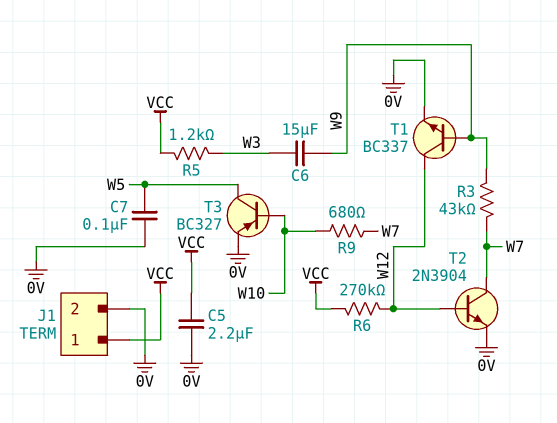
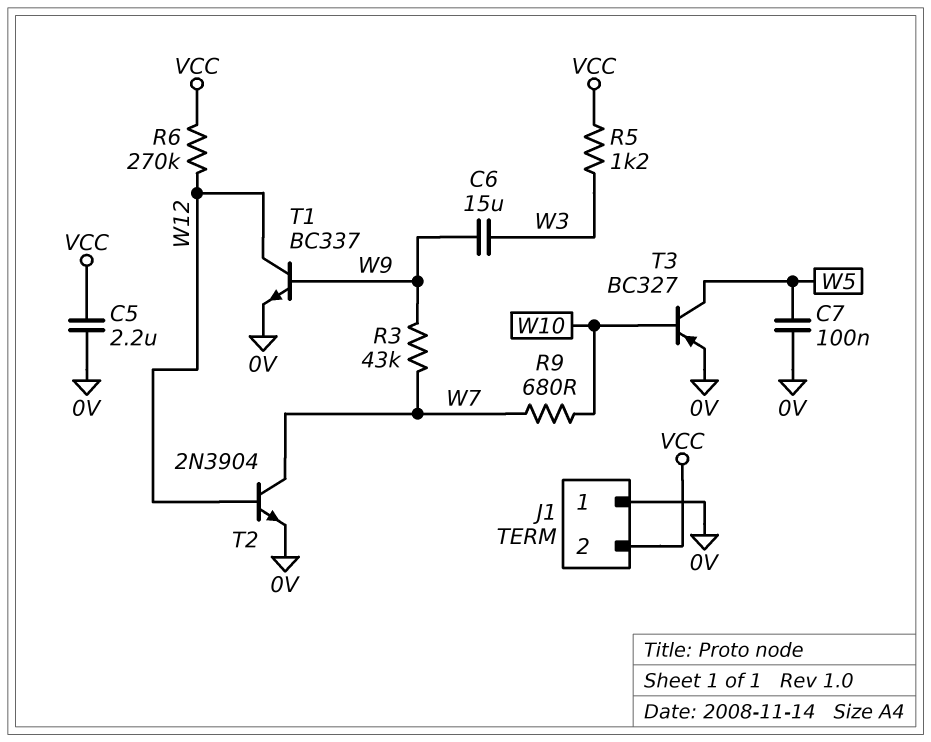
J1 pin 1: VCC -> 0V
J1 pin 2: 0V -> VCC

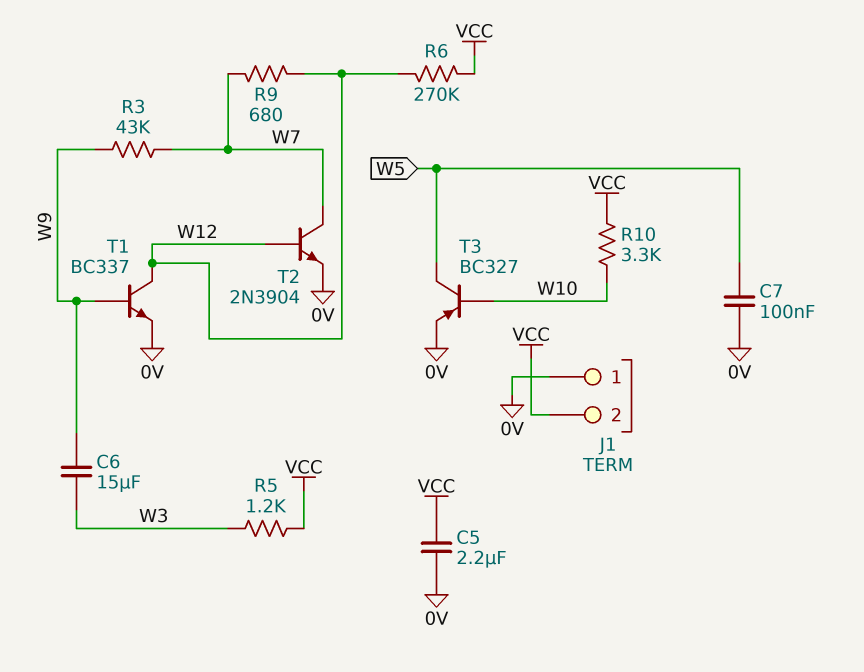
R9: 680 (W7, W10) -> 680 (W7, W12)
R10: none -> 3.3k (VCC, W10)

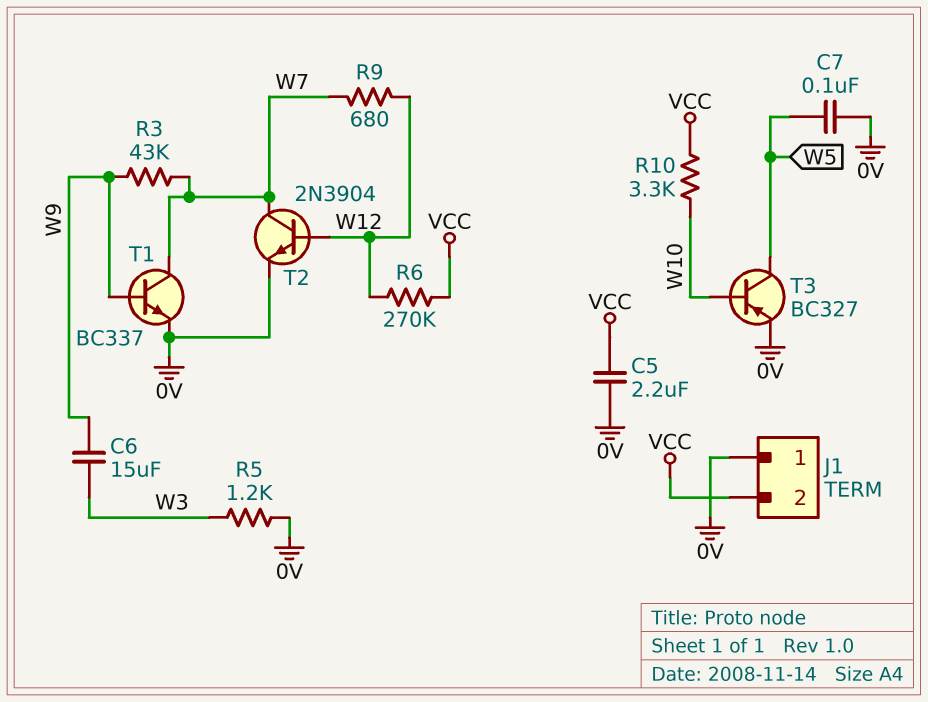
R5: 1.2k (VCC, W3) -> 1.2k (0V, W3)
T1: NPN BC337 (B W9, C W12, E 0V) -> NPN BC337 (B W9, C W7, E 0V)

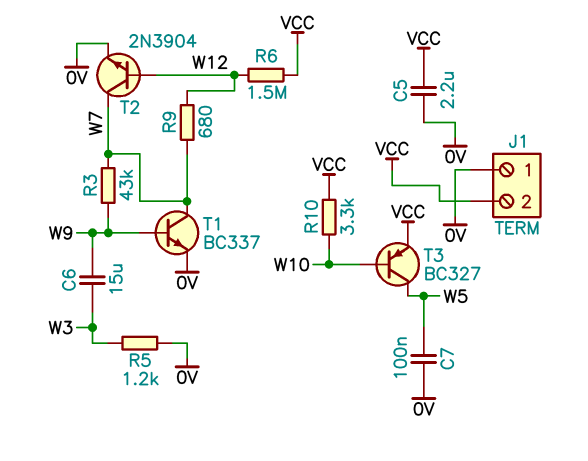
R6: 270k (VCC, W12) -> 1.5M (VCC, W12)
T3: PNP BC327 (B W10, C W5, E 0V) -> PNP BC327 (B W10, C W5, E VCC)

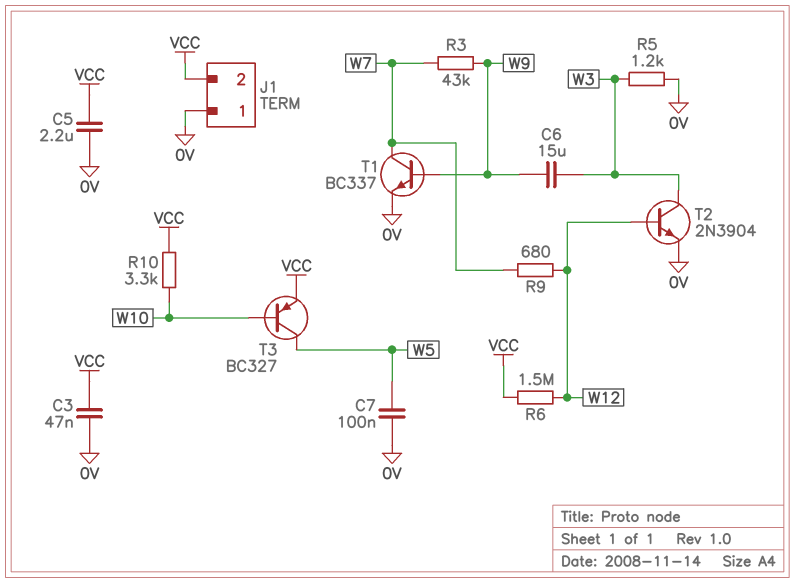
C3: none -> 47nF (0V, VCC)
T2: NPN 2N3904 (B W12, C W7, E 0V) -> NPN 2N3904 (B W12, C W3, E 0V)

